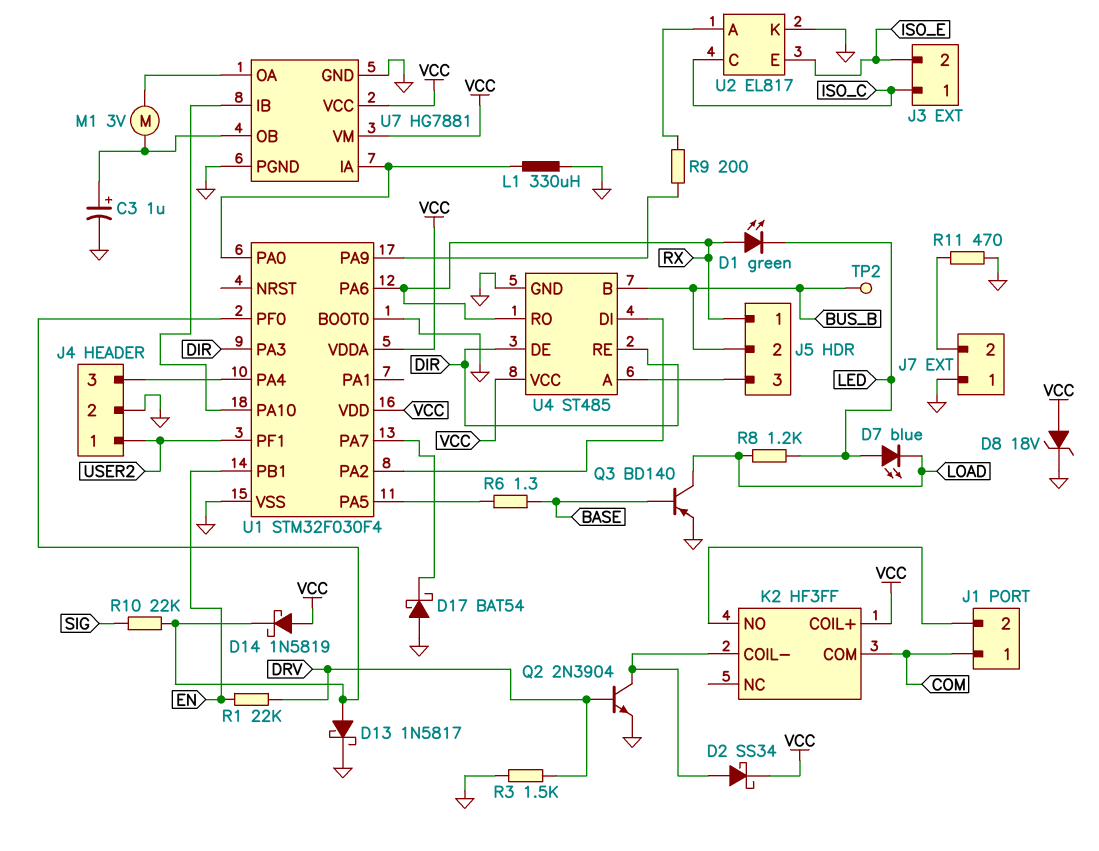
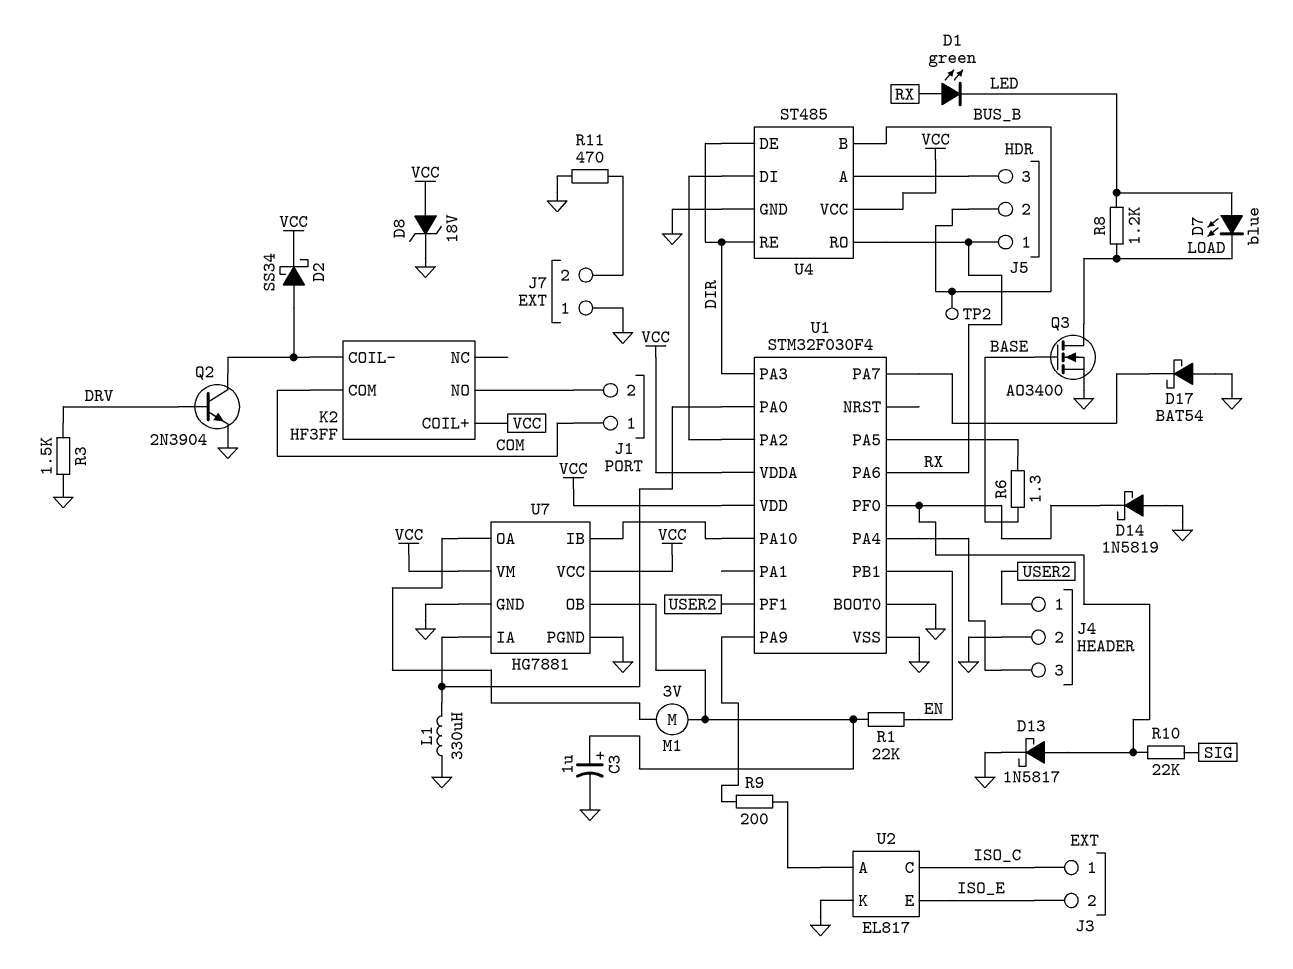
D14: schottky 1N5819 (A VCC, K U1/PF0) -> schottky 1N5819 (A GND, K U1/PF0)
Q3: PNP BD140 (B BASE, C LOAD, E GND) -> NMOS AO3400 (G BASE, D LOAD, S GND)
R1: 22k (DRV, EN) -> 22k (EN, U7/OB)

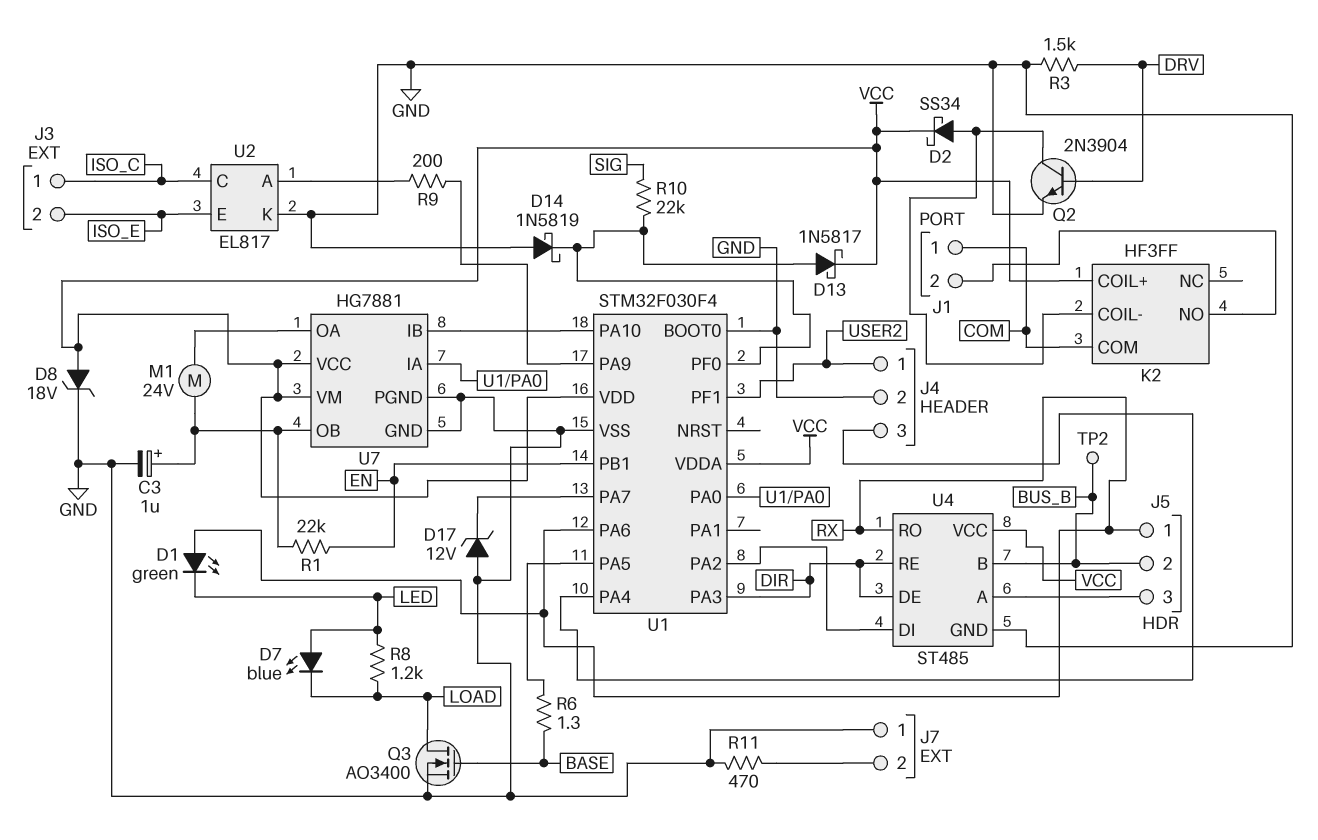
D13: schottky 1N5817 (A U1/PF0, K GND) -> schottky 1N5817 (A U1/PF0, K VCC)
D17: schottky BAT54 (A GND, K U1/PA7) -> zener 12V (A GND, K U1/PA7)
L1: 330uH (GND, U1/PA0) -> none
M1: motor 3V (U7/OA, U7/OB) -> motor 24V (U7/OA, U7/OB)

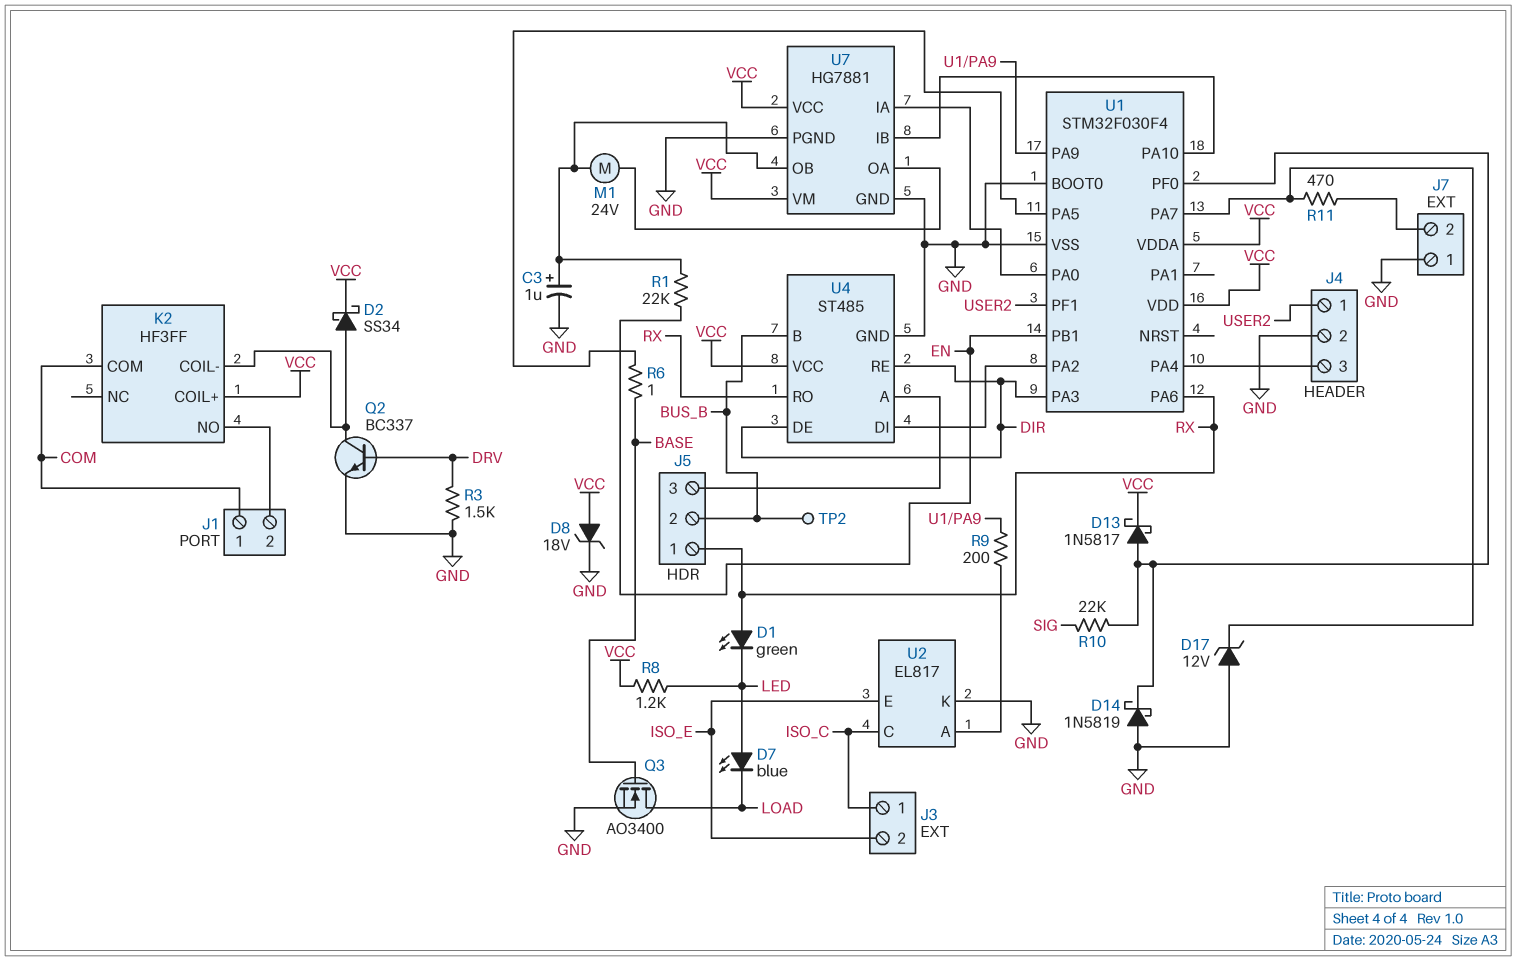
Q2: NPN 2N3904 (B DRV, C K2/COIL-, E GND) -> NPN BC337 (B DRV, C K2/COIL-, E GND)
R6: 1.3 (BASE, U1/PA5) -> 1 (BASE, U1/PA5)
R8: 1.2k (LED, LOAD) -> 1.2k (LED, VCC)
R11: 470 (GND, J7/2) -> 470 (J7/2, U1/PA7)

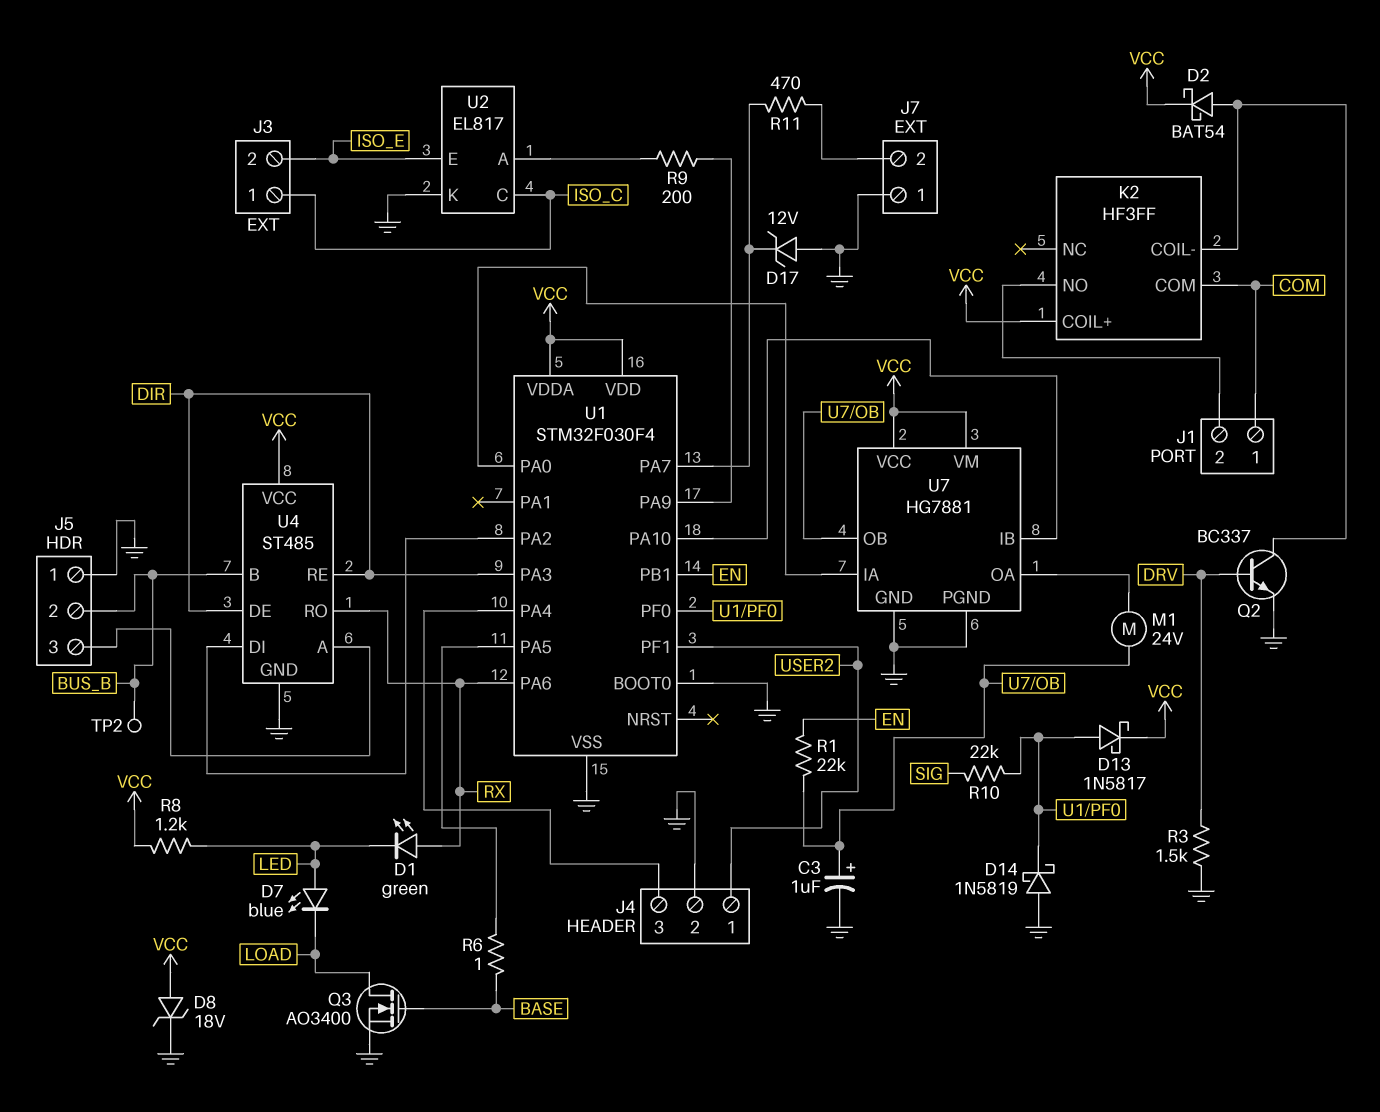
D2: schottky SS34 (A K2/COIL-, K VCC) -> schottky BAT54 (A K2/COIL-, K VCC)
J5 pin 1: RX -> GND

